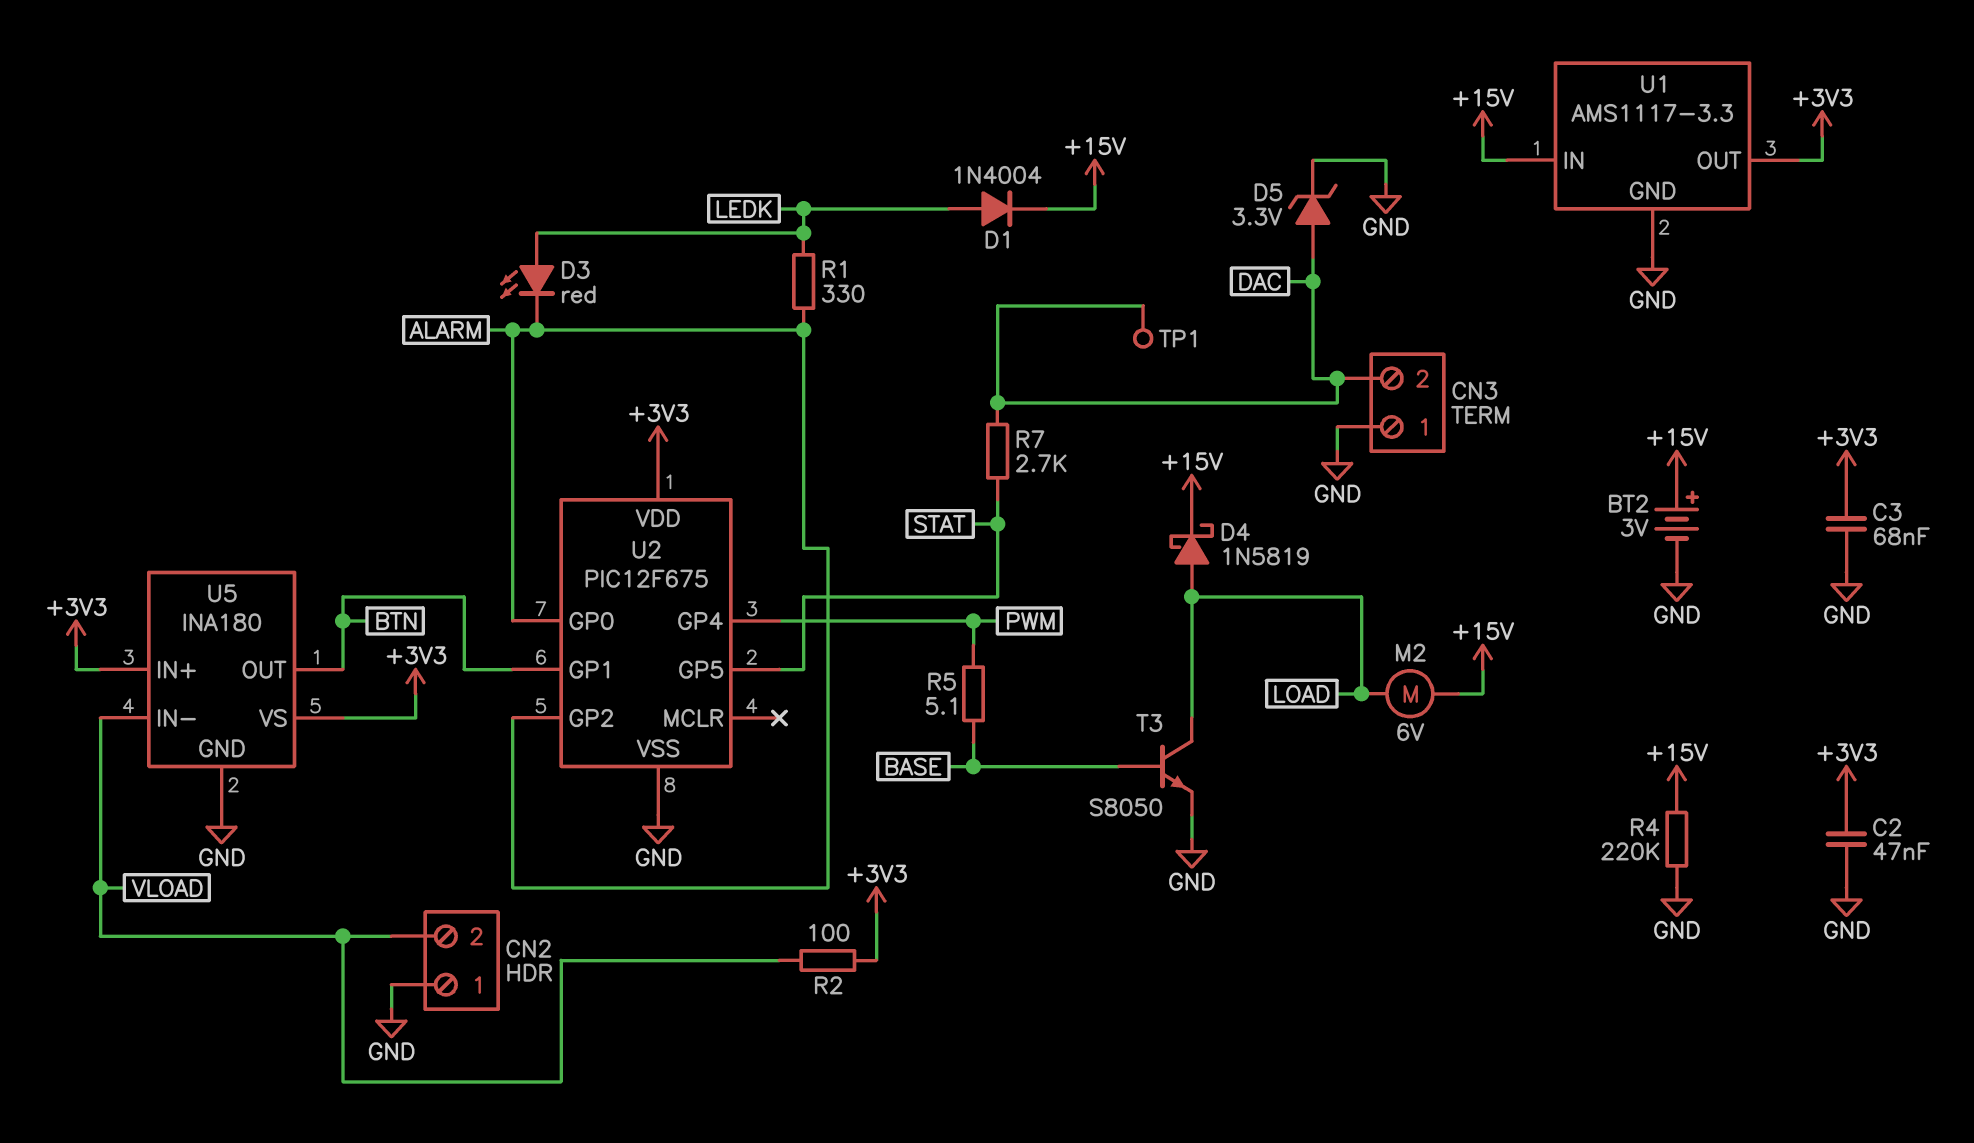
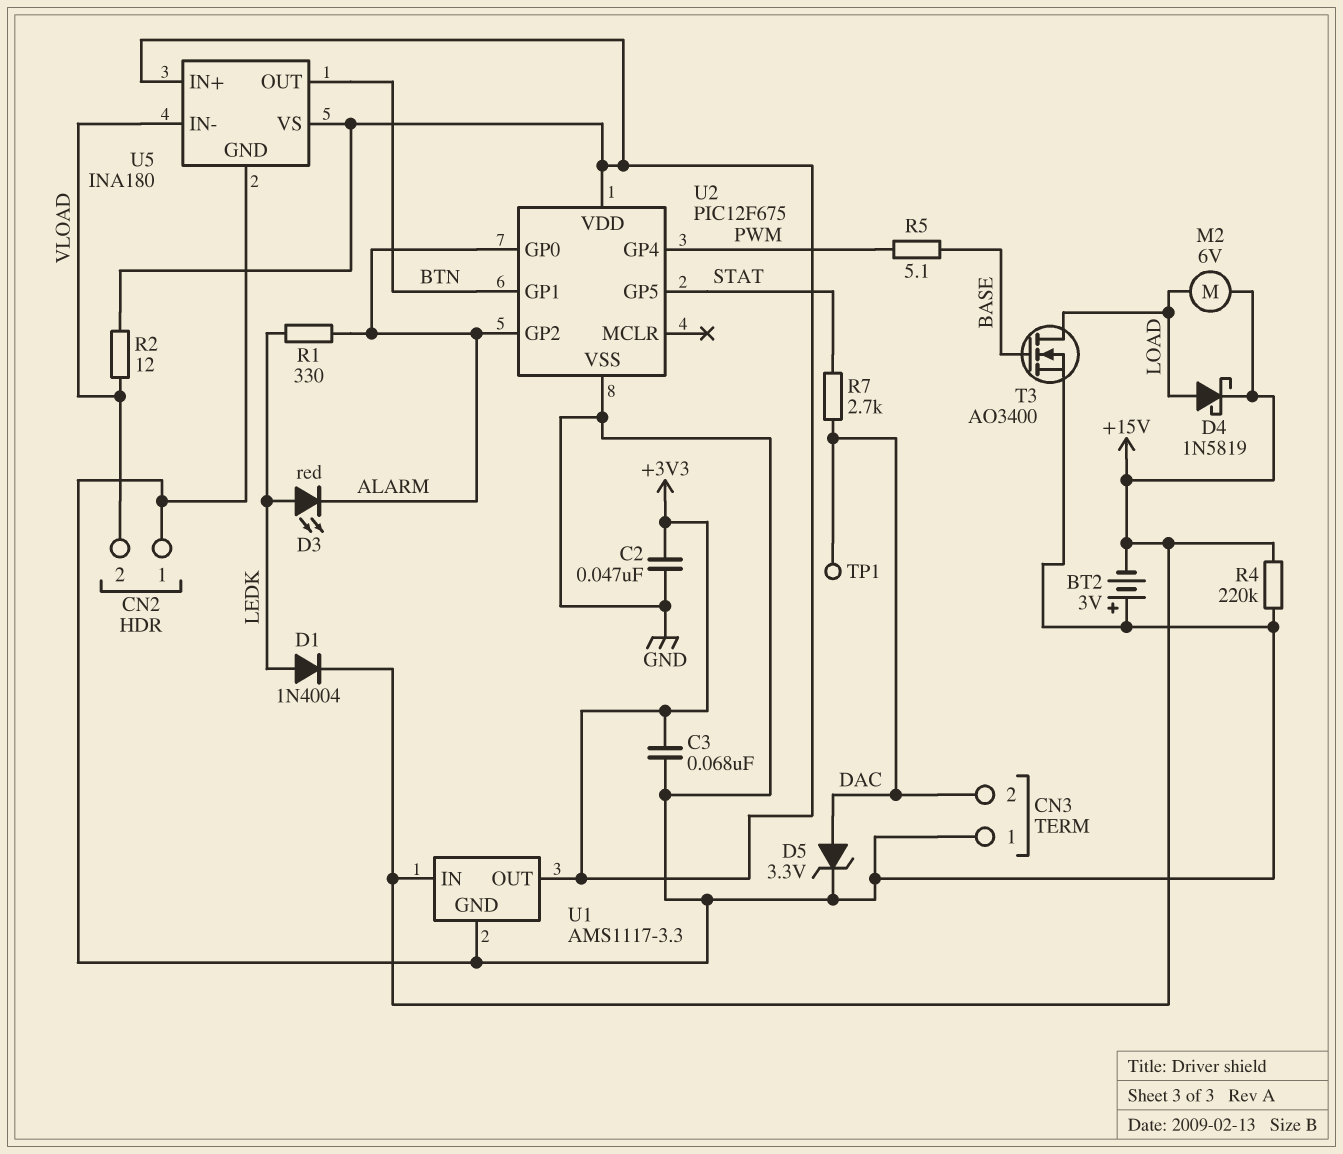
BT2: 3V (plus +15V, minus GND) -> 3V (plus GND, minus +15V)
R2: 100 (+3V3, VLOAD) -> 12 (+3V3, VLOAD)
T3: NPN S8050 (B BASE, C LOAD, E GND) -> NMOS AO3400 (G BASE, D LOAD, S GND)

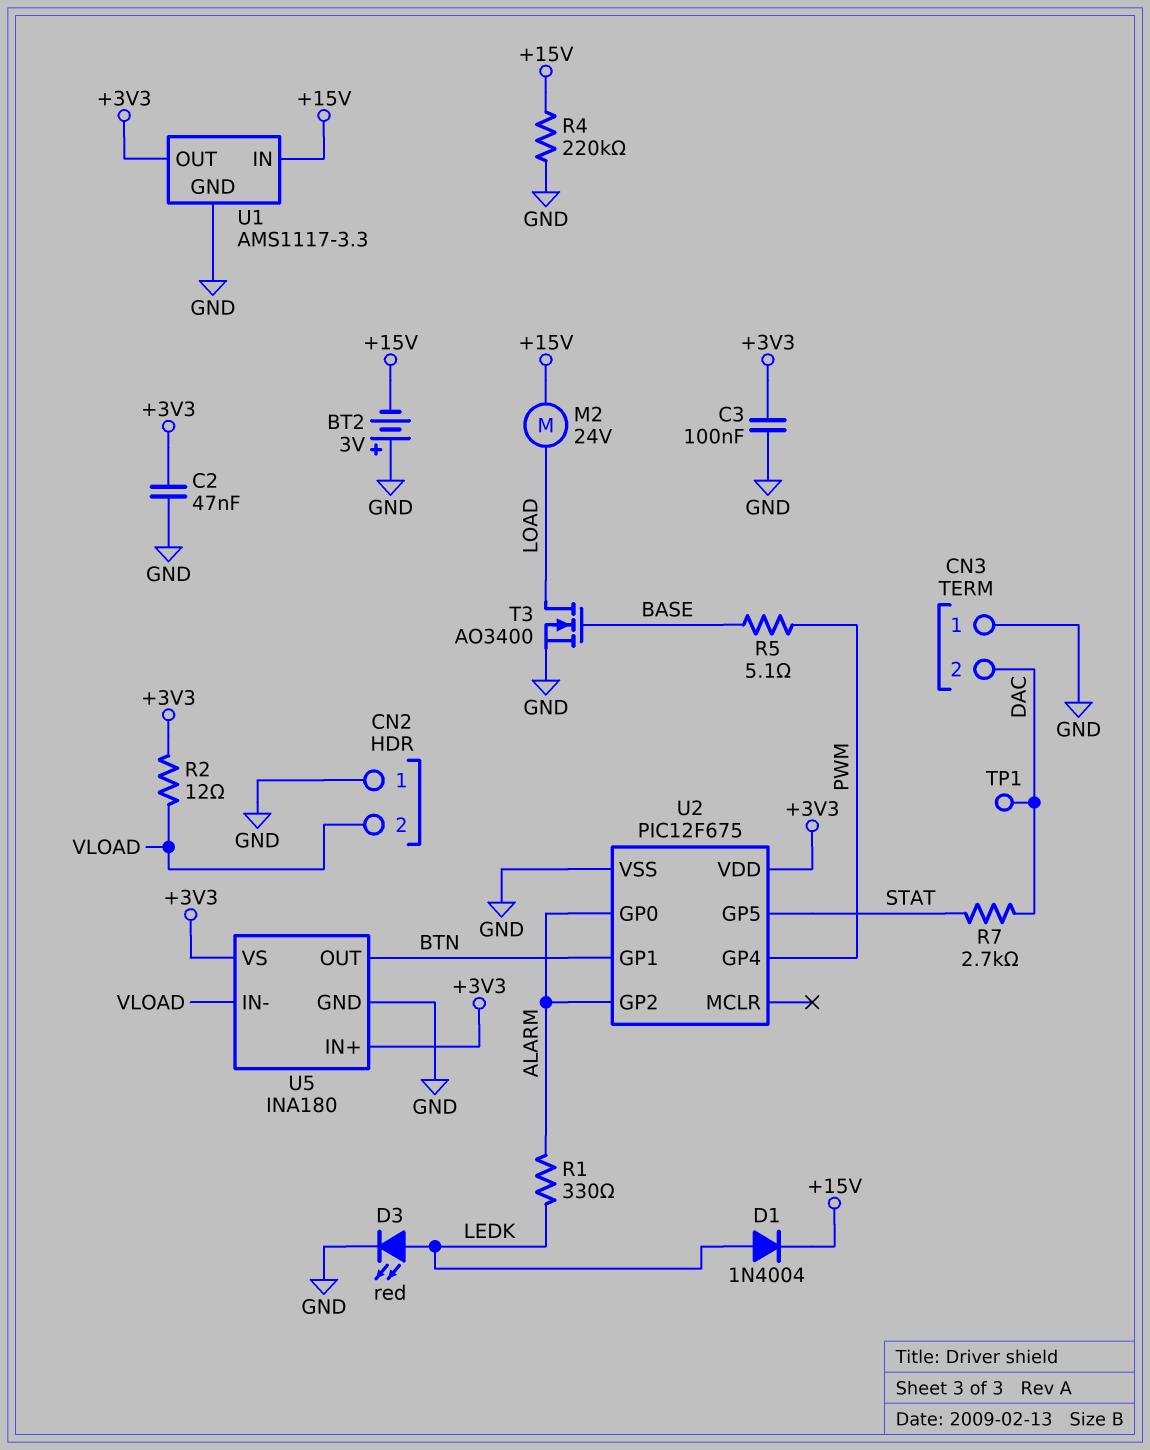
C3: 68nF (+3V3, GND) -> 100nF (+3V3, GND)
D3: LED red (A LEDK, K ALARM) -> LED red (A LEDK, K GND)
D4: schottky 1N5819 (A LOAD, K +15V) -> none
D5: zener 3.3V (A DAC, K GND) -> none
M2: motor 6V (+15V, LOAD) -> motor 24V (+15V, LOAD)

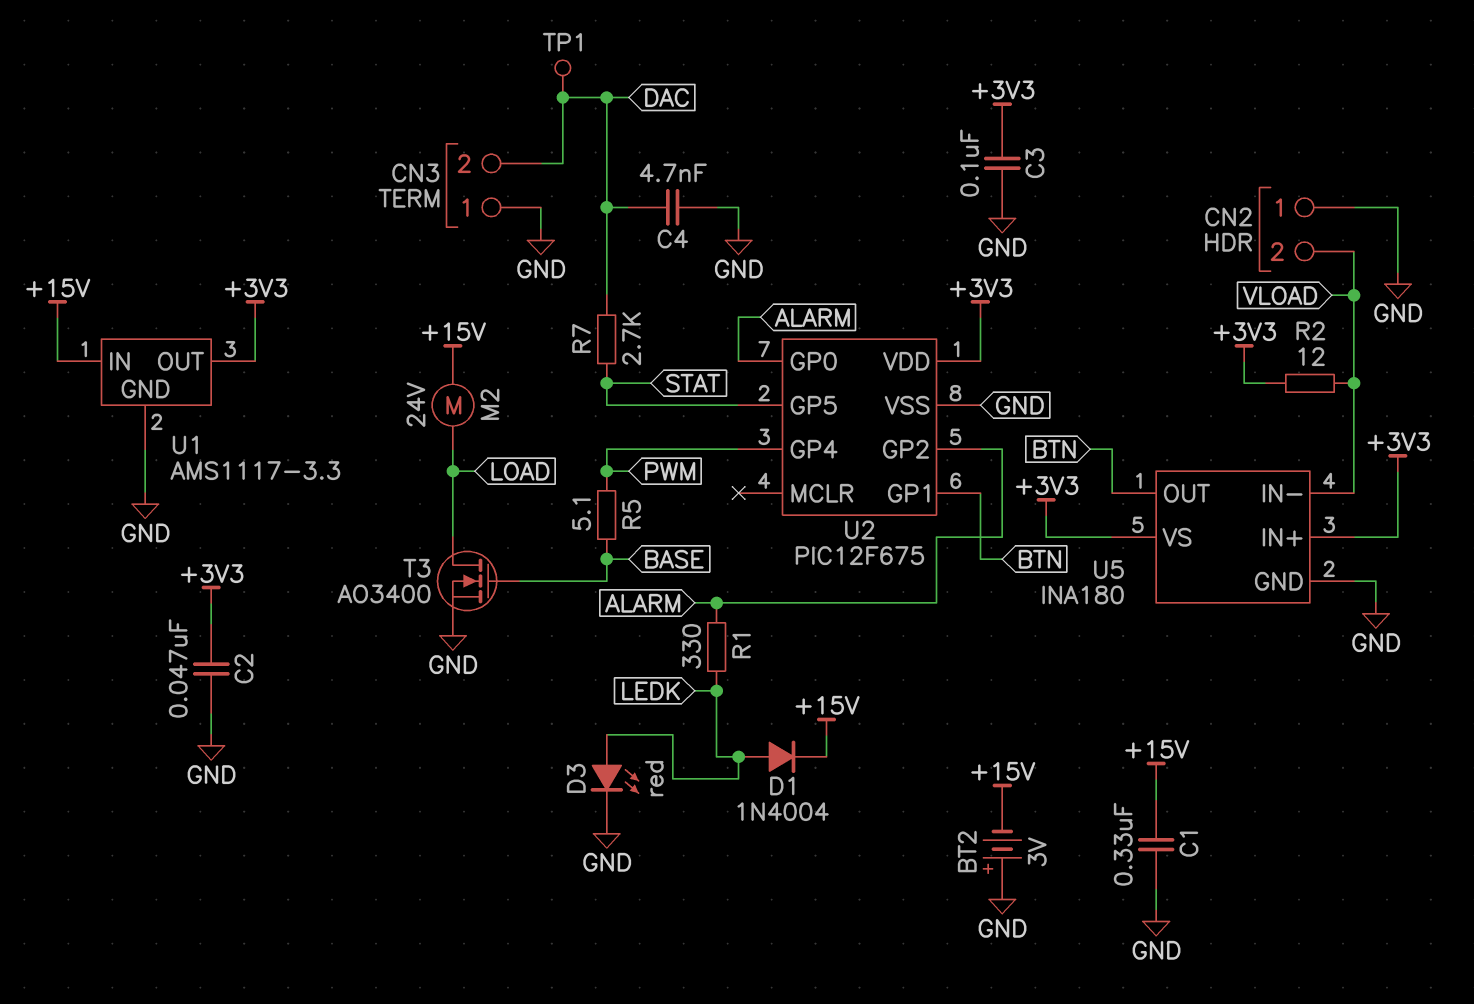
C1: none -> 330nF (+15V, GND)
C4: none -> 4.7nF (DAC, GND)
R4: 220k (+15V, GND) -> none

